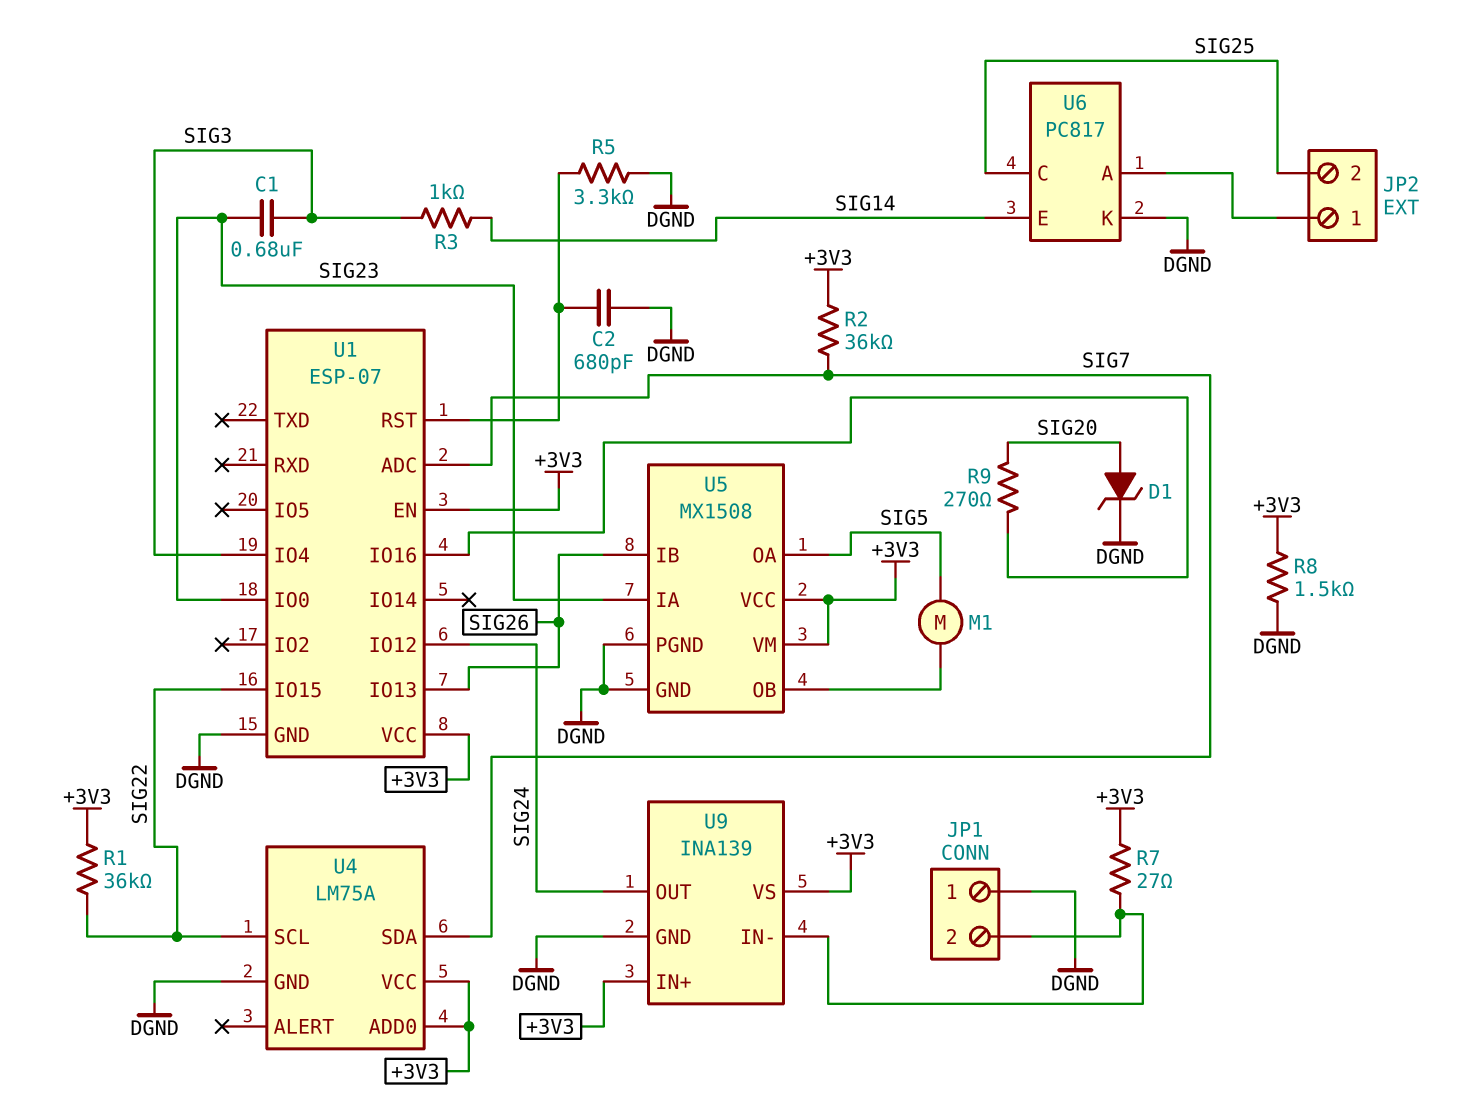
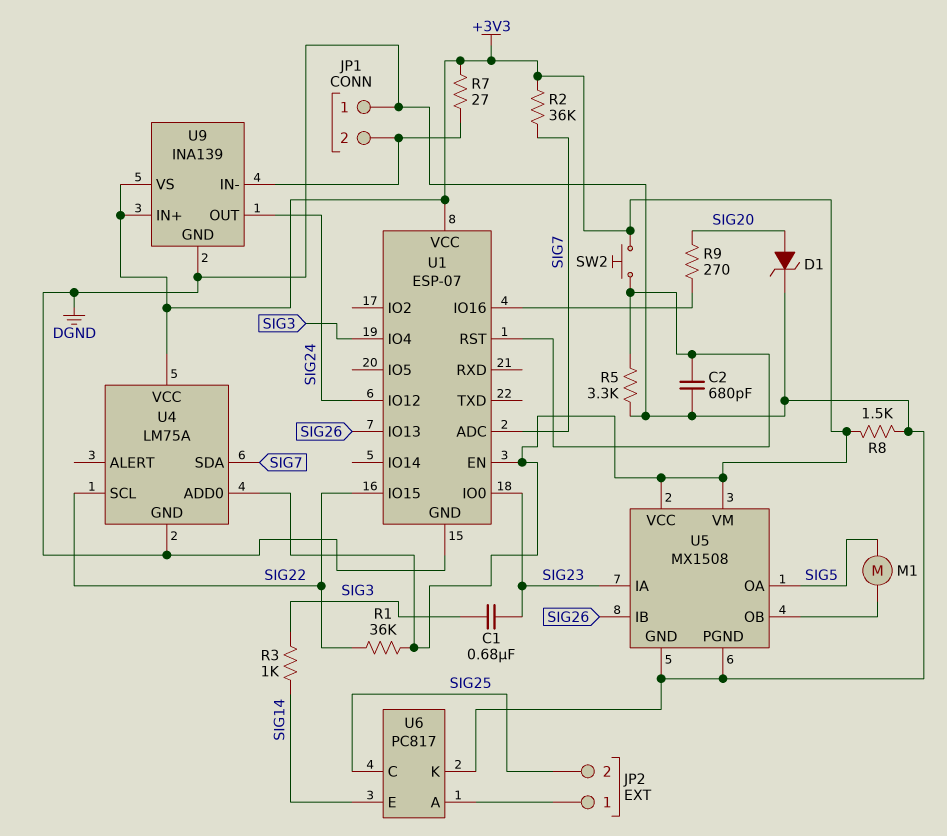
SW2: none -> button (+3V3, U1/RST)

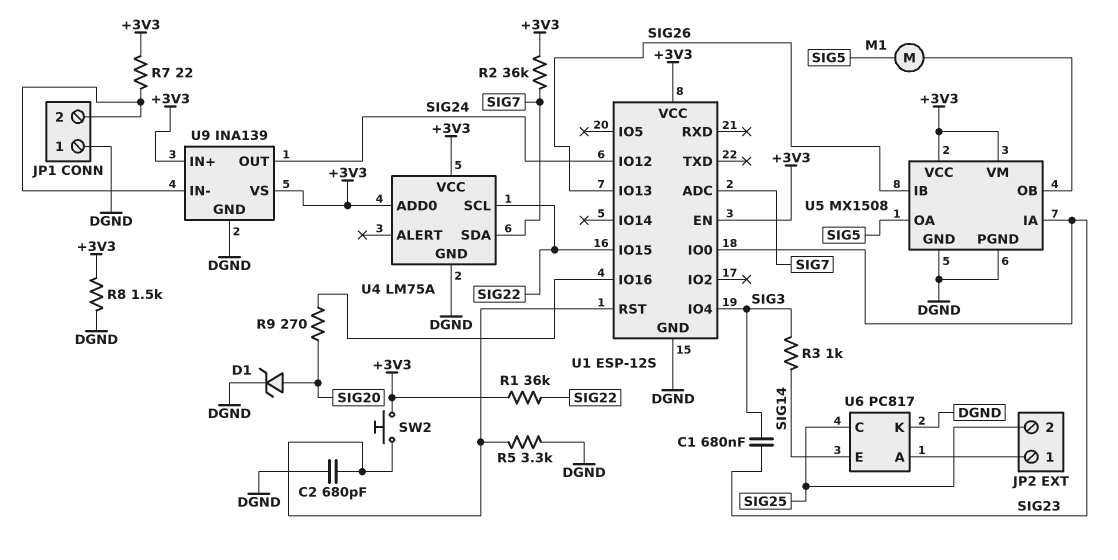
R7: 27 (+3V3, JP1/2) -> 22 (+3V3, JP1/2)
U1: ESP-07 -> ESP-12S

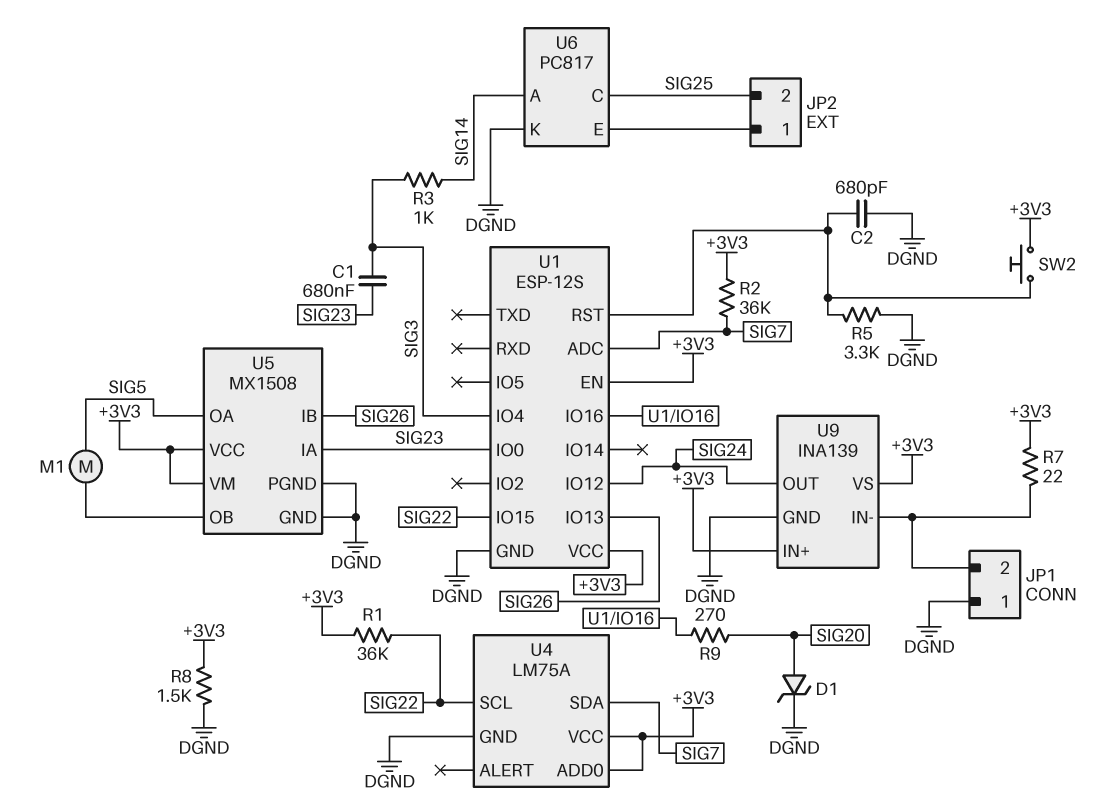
U6 pin A: JP2/1 -> SIG14
U6 pin E: SIG14 -> JP2/1

